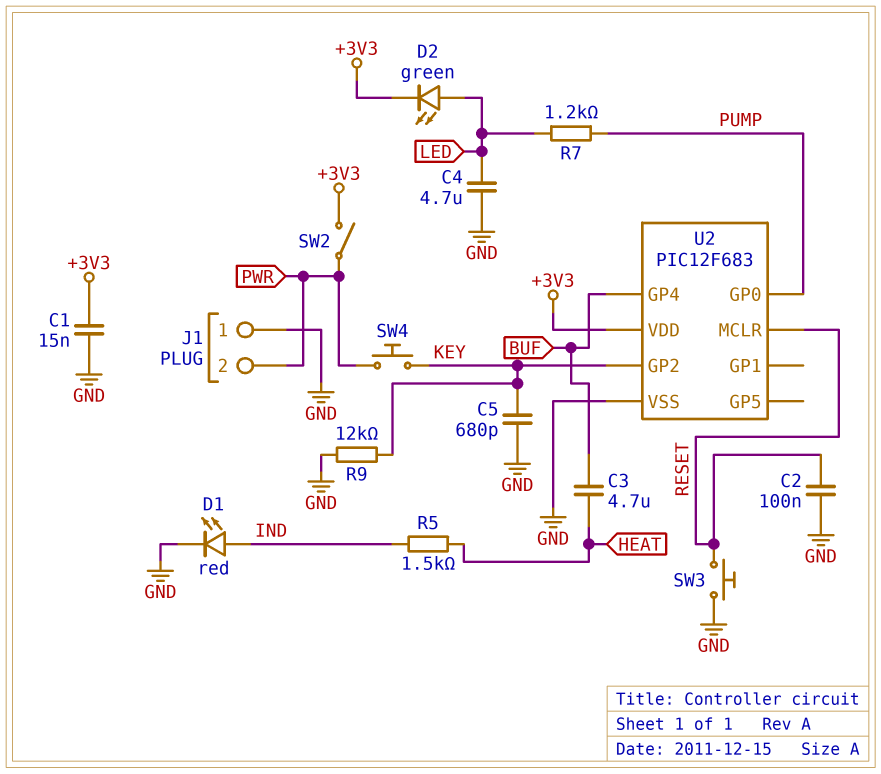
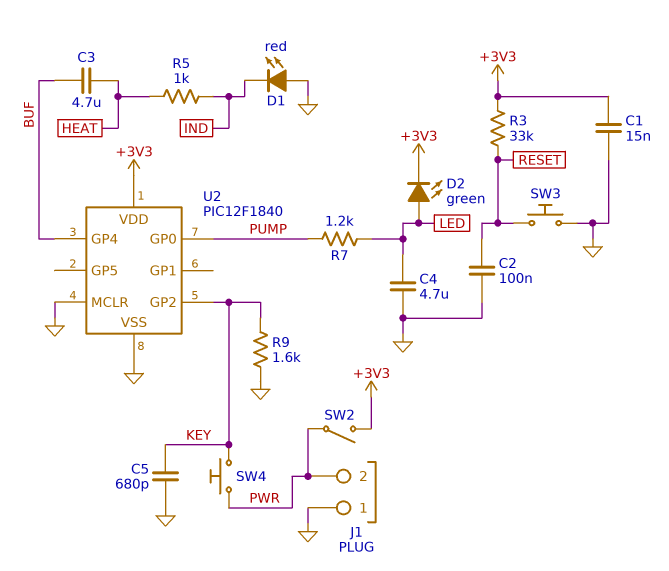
D1: LED red (A IND, K GND) -> LED red (A GND, K IND)
R3: none -> 33k (+3V3, RESET)
R5: 1.5k (HEAT, IND) -> 1k (HEAT, IND)
R9: 12k (GND, KEY) -> 1.6k (GND, KEY)
U2: PIC12F683 -> PIC12F1840
U2 pin MCLR: RESET -> GND

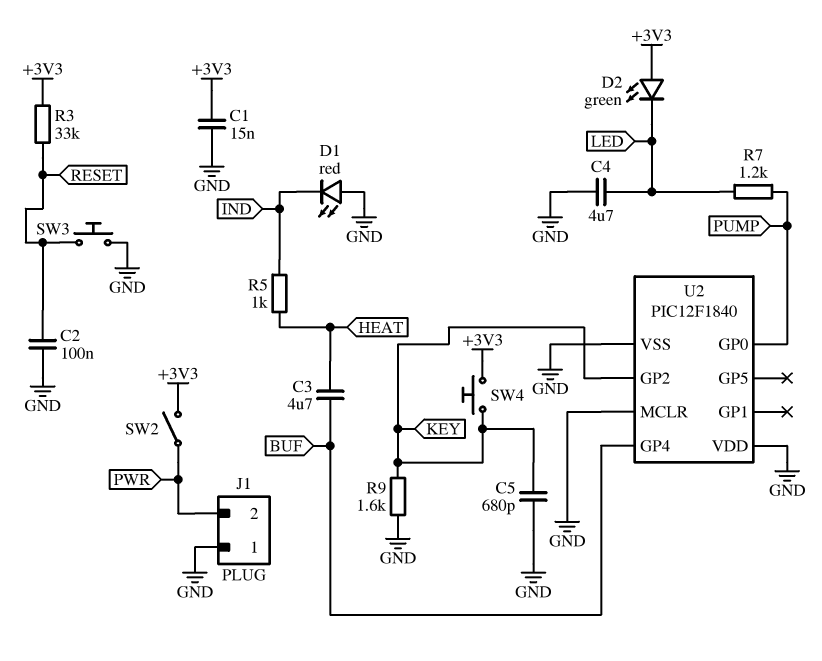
D2: LED green (A LED, K +3V3) -> LED green (A +3V3, K LED)
SW4: button (KEY, PWR) -> button (+3V3, KEY)
U2 pin VDD: +3V3 -> GND

